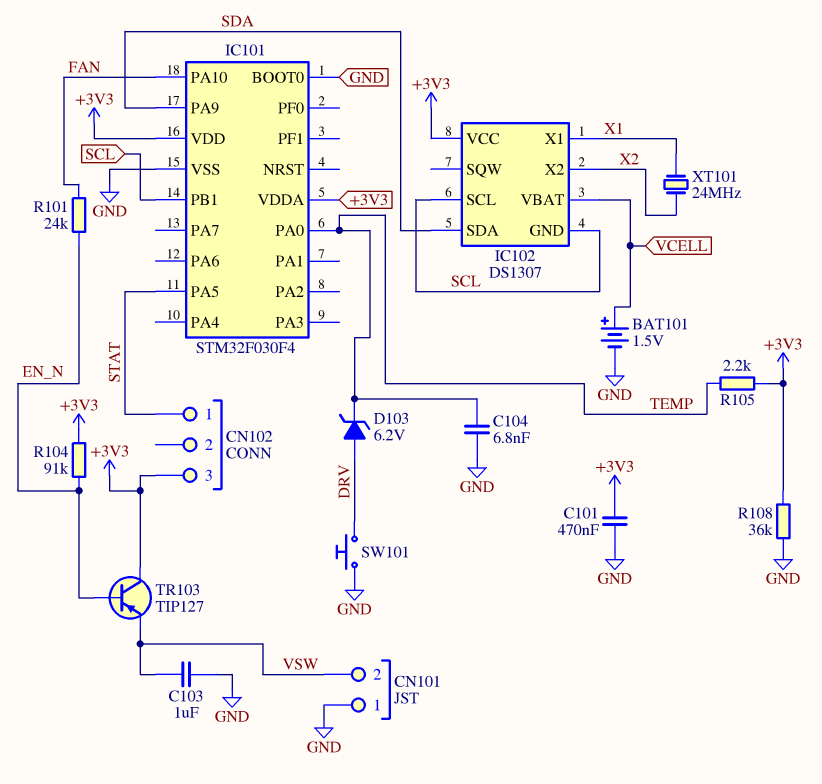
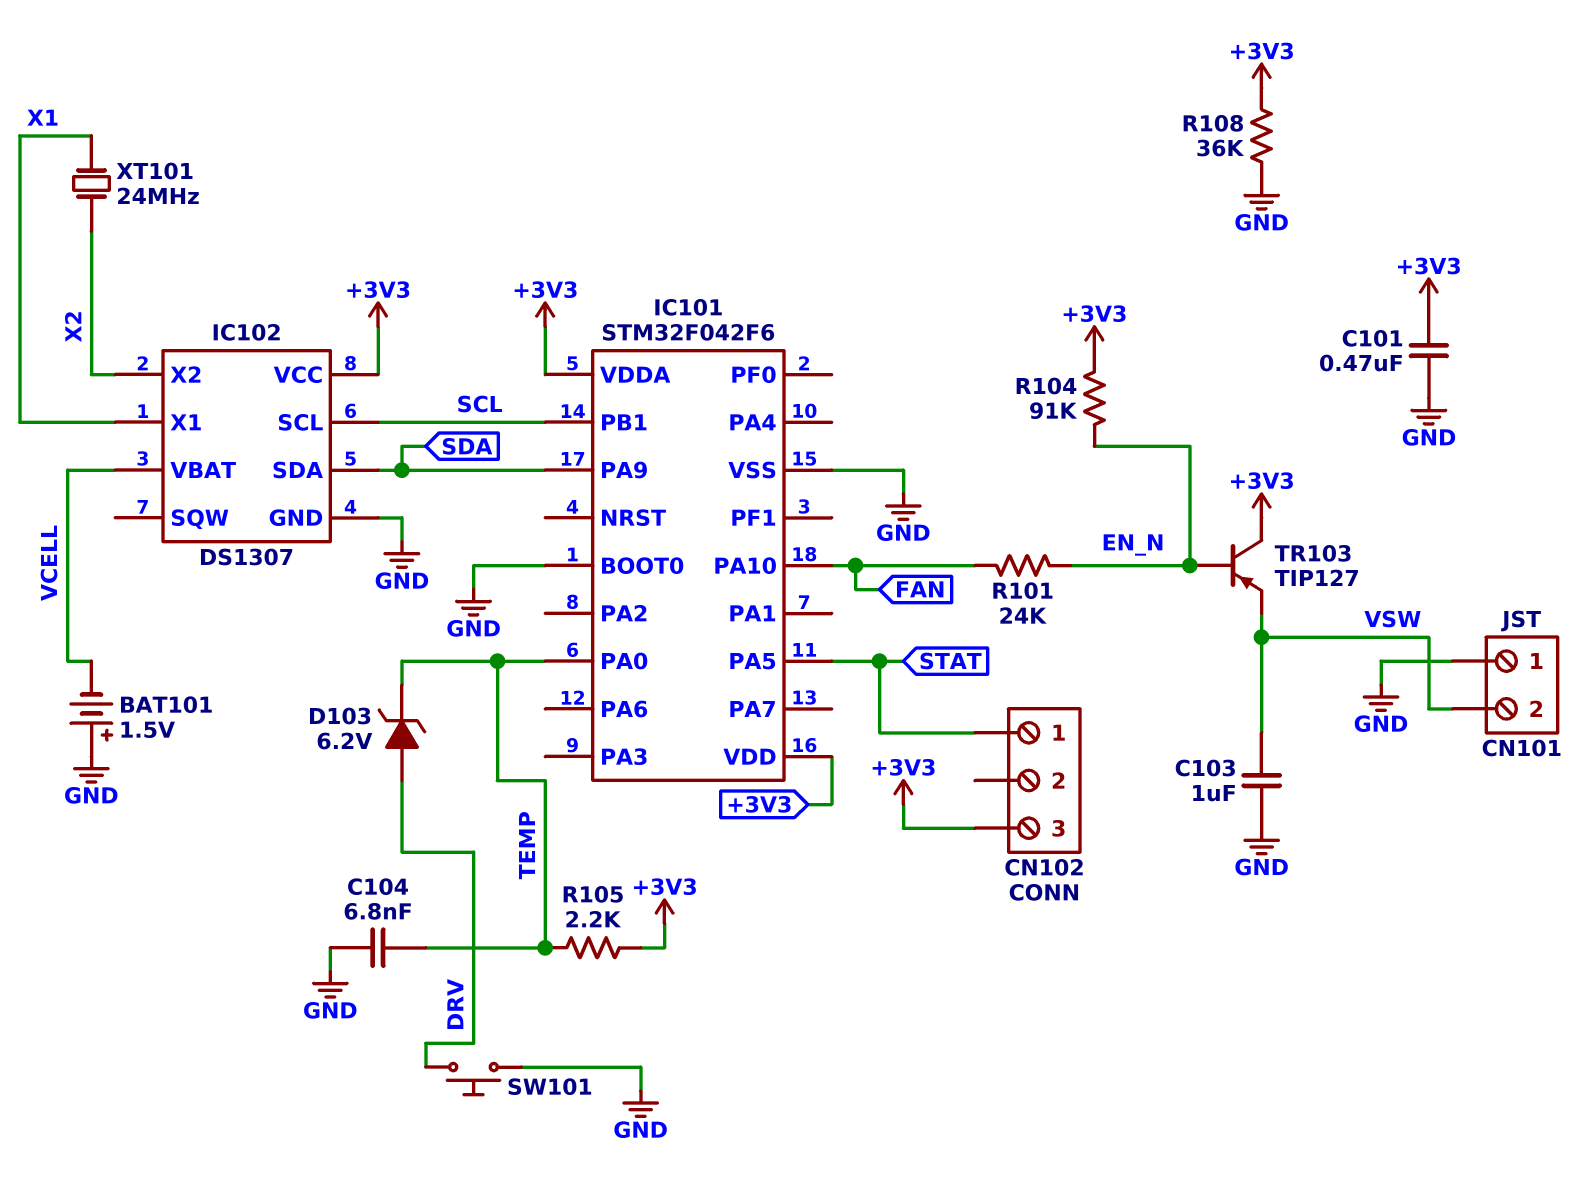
BAT101: 1.5V (plus VCELL, minus GND) -> 1.5V (plus GND, minus VCELL)
IC101: STM32F030F4 -> STM32F042F6
IC102 pin GND: SCL -> GND

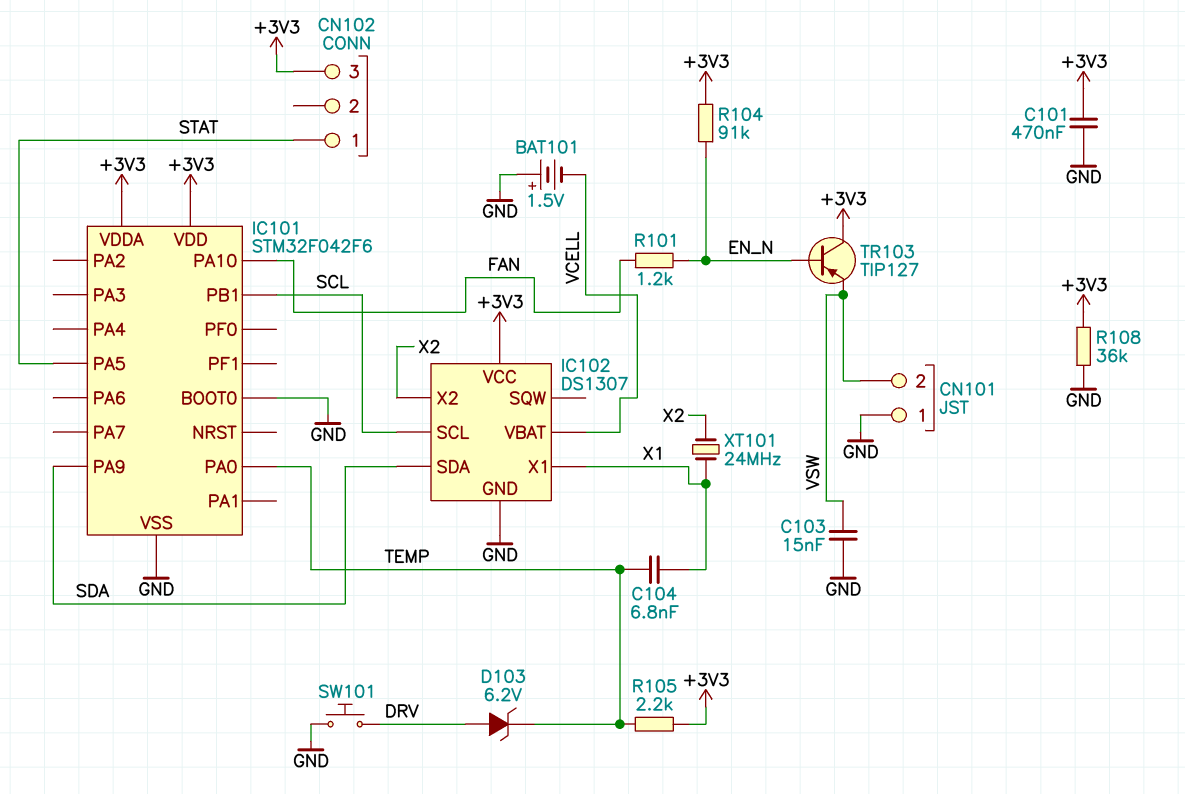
C103: 1uF (GND, VSW) -> 15nF (GND, VSW)
C104: 6.8nF (GND, TEMP) -> 6.8nF (TEMP, X1)
R101: 24k (EN_N, FAN) -> 1.2k (EN_N, FAN)

